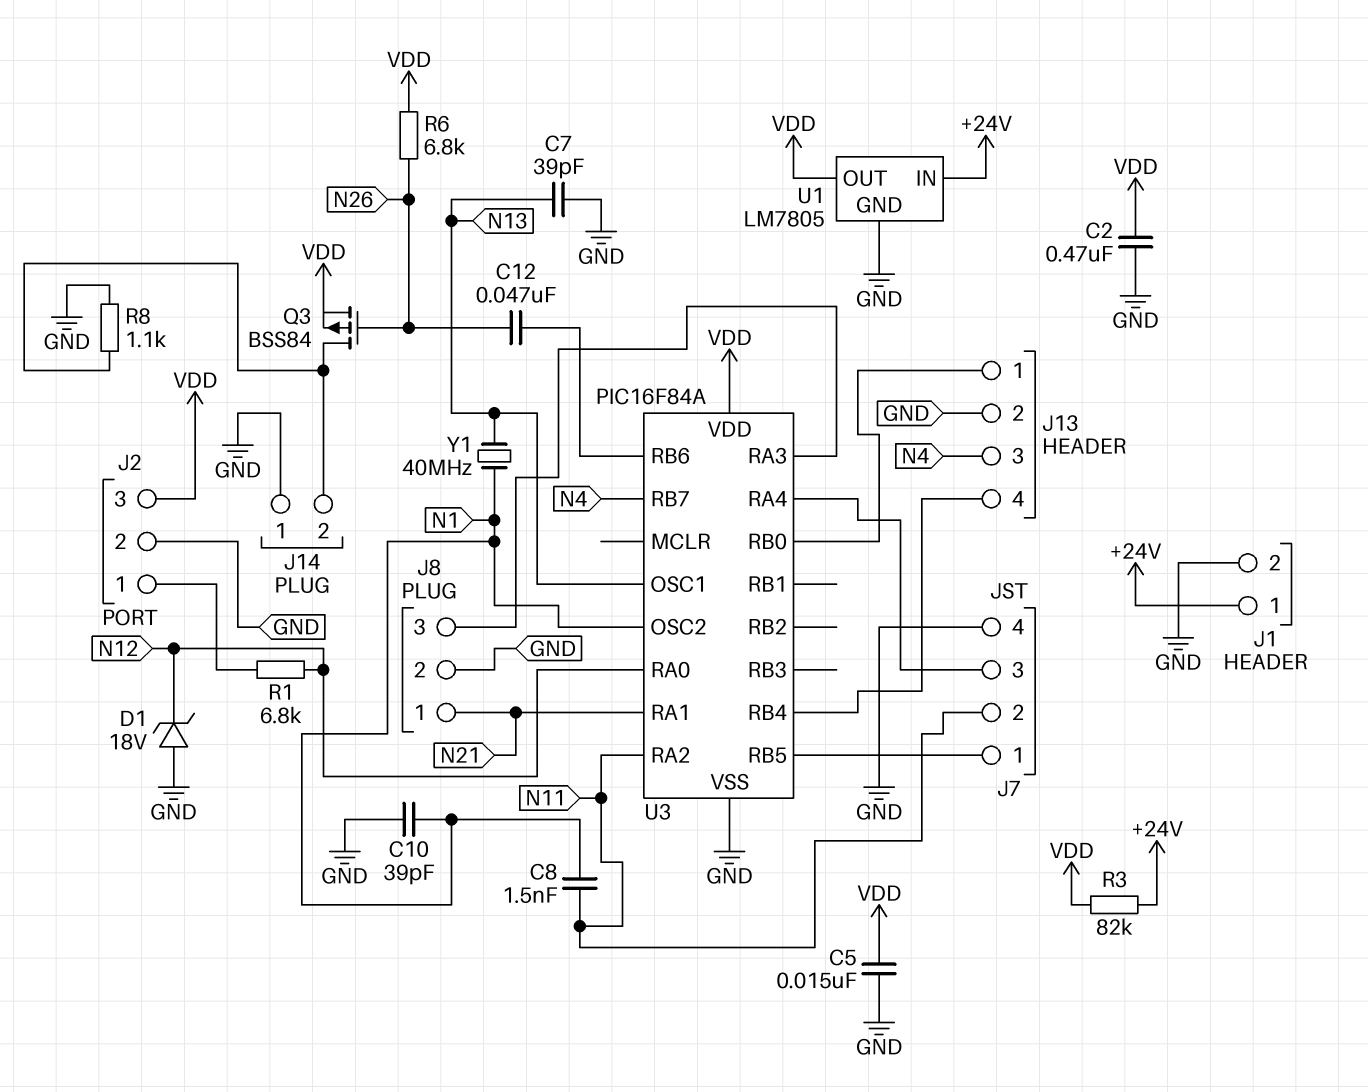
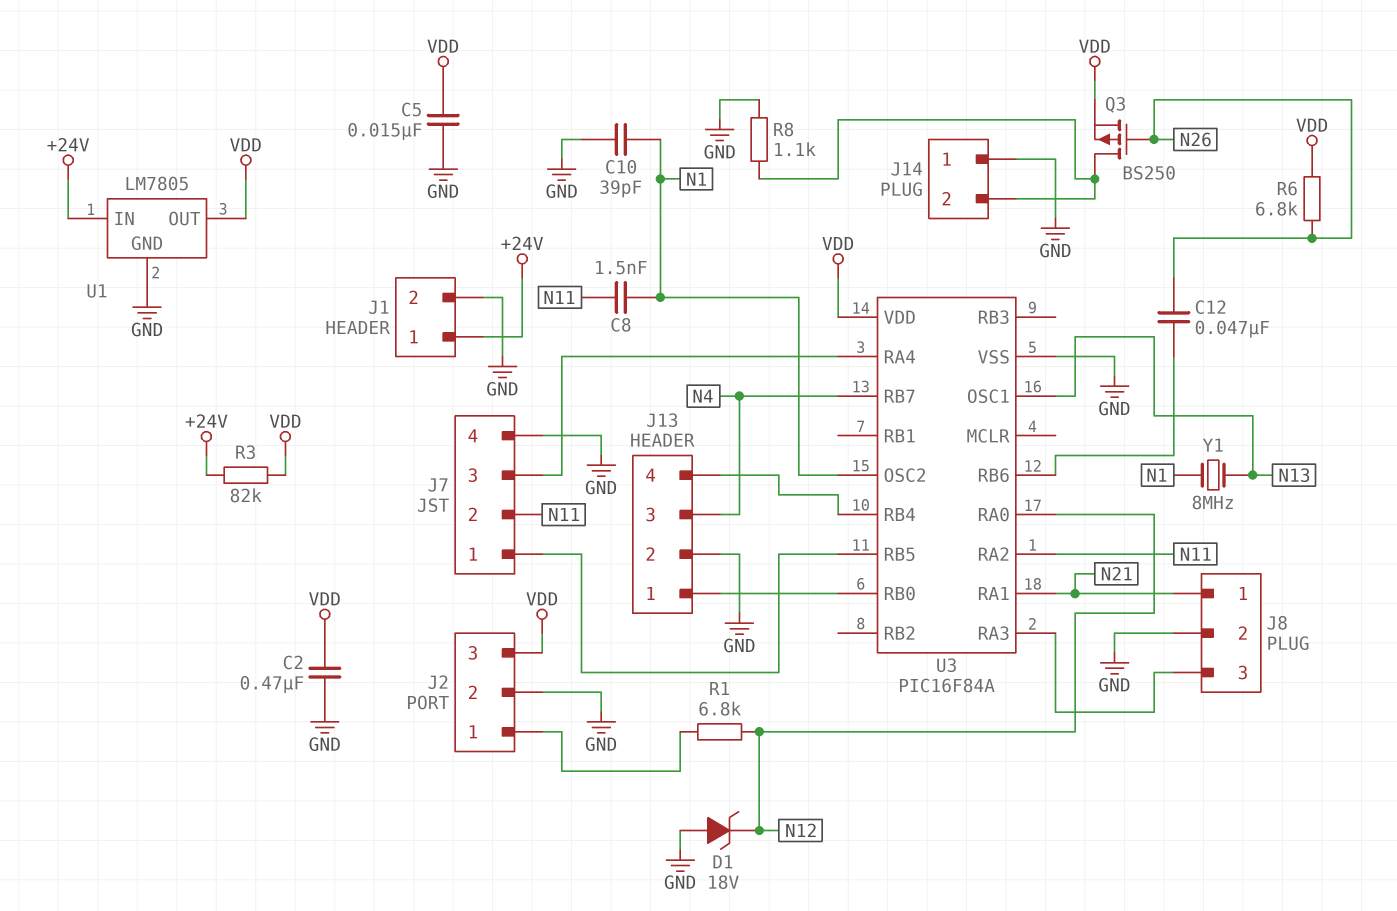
C7: 39pF (GND, N13) -> none
Q3: PMOS BSS84 (G N26, D J14/2, S VDD) -> PMOS BS250 (G N26, D J14/2, S VDD)
Y1: 40MHz (N1, N13) -> 8MHz (N1, N13)

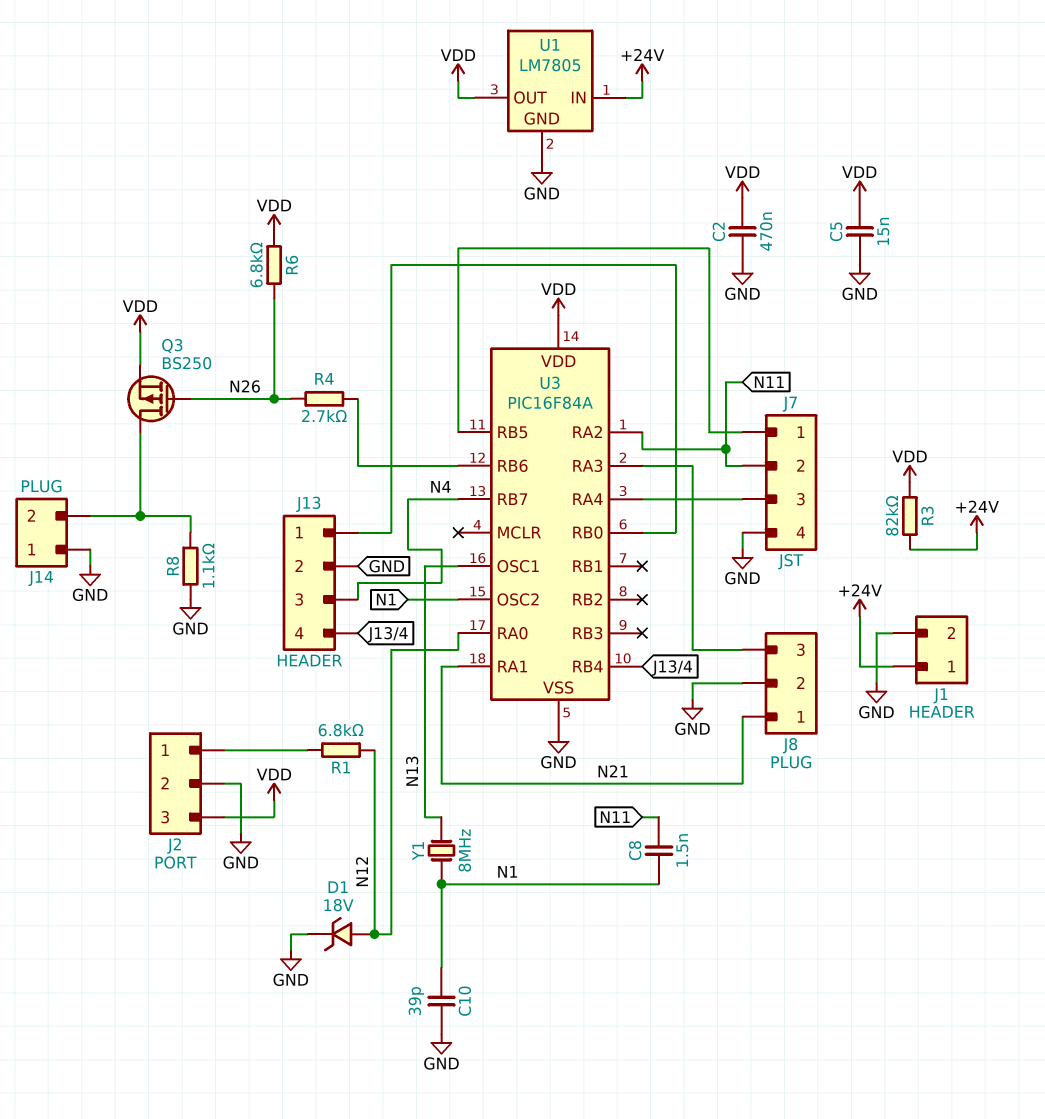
C12: 47nF (N26, U3/RB6) -> none
D1: zener 18V (A GND, K N12) -> zener 18V (A N12, K GND)
R4: none -> 2.7k (N26, U3/RB6)

